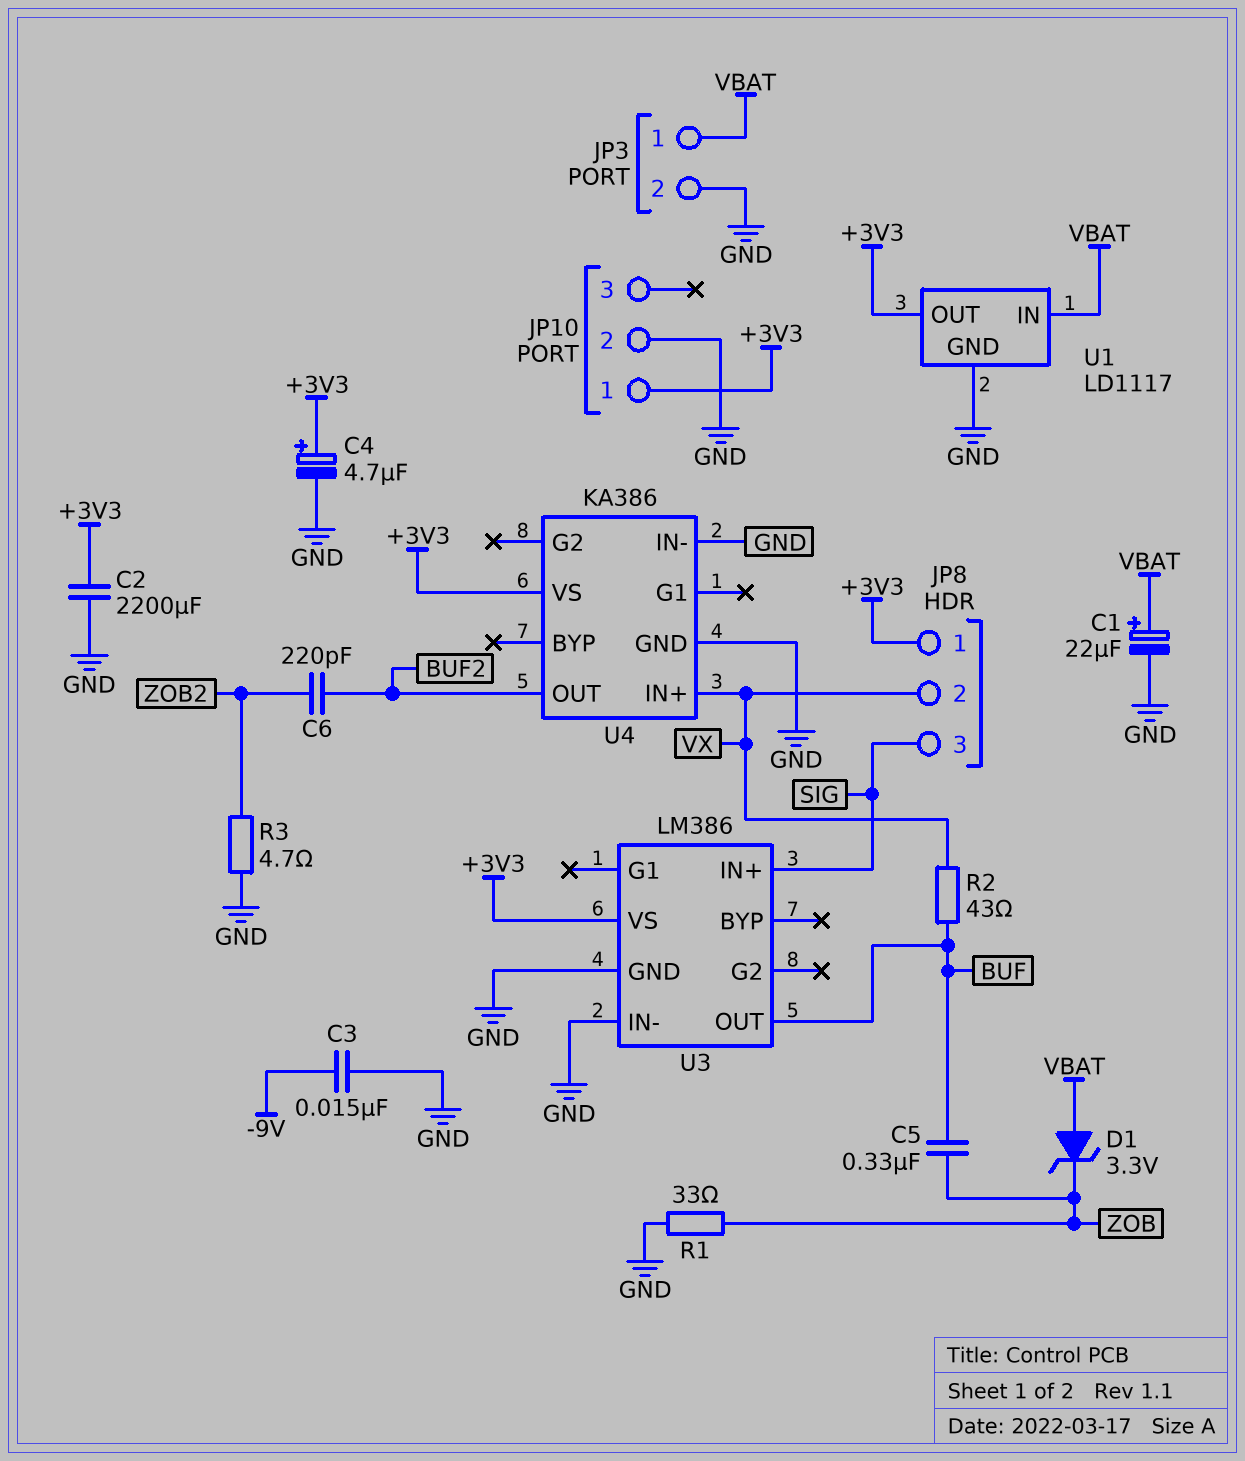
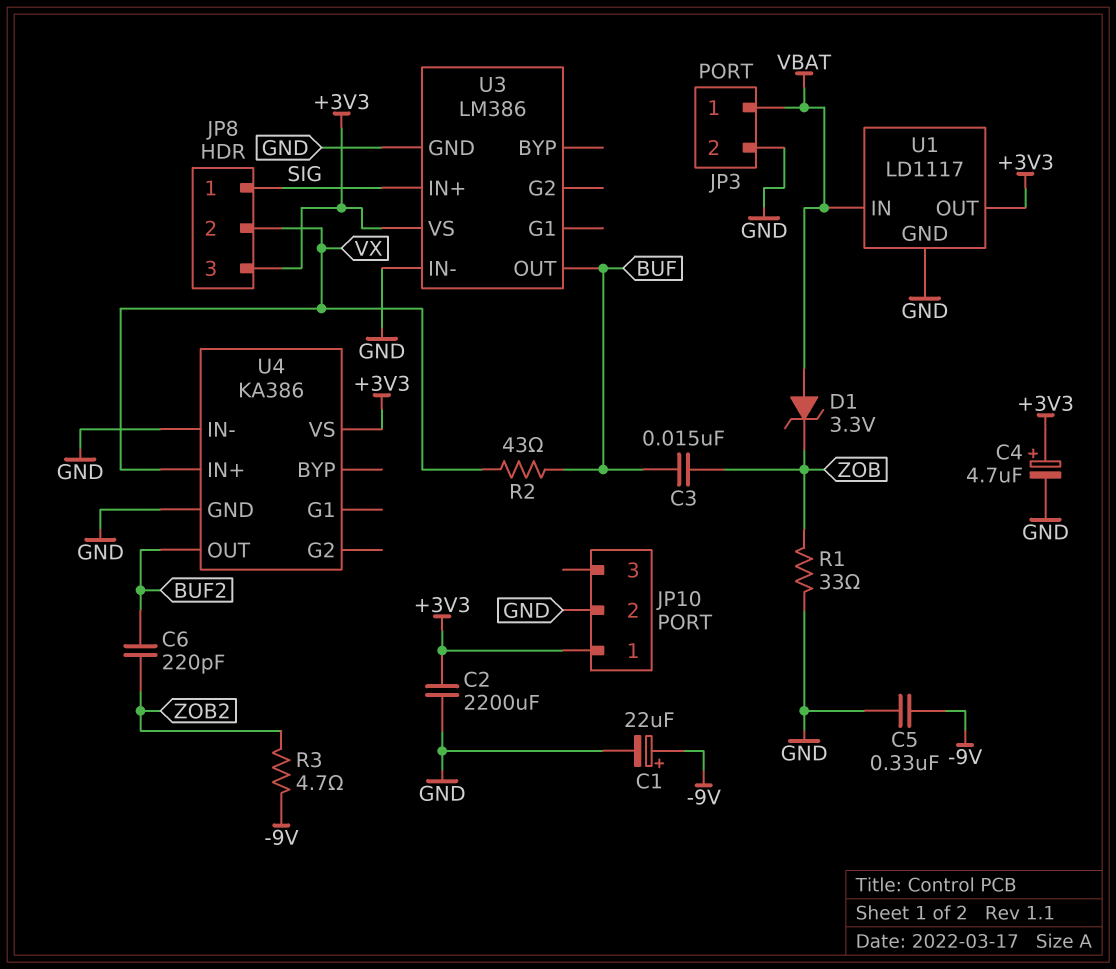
C1: 22uF (plus VBAT, minus GND) -> 22uF (plus -9V, minus GND)
C3: 15nF (-9V, GND) -> 15nF (BUF, ZOB)
C5: 330nF (BUF, ZOB) -> 330nF (-9V, GND)
JP8 pin 1: +3V3 -> SIG
JP8 pin 3: SIG -> +3V3
R3: 4.7 (GND, ZOB2) -> 4.7 (-9V, ZOB2)

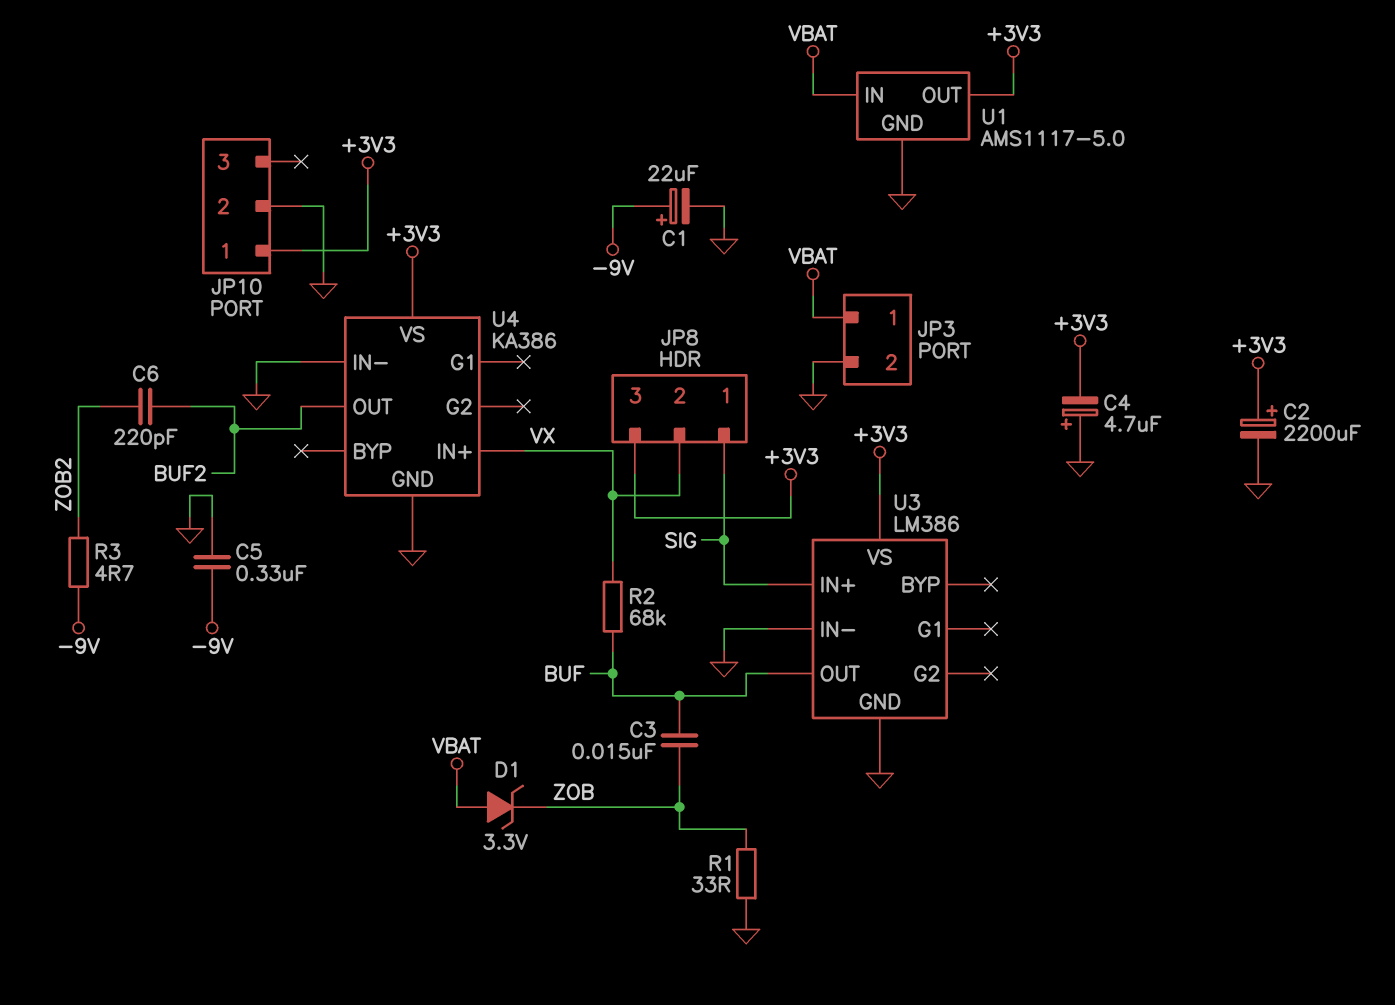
C2: 2200uF (+3V3, GND) -> 2200uF (plus +3V3, minus GND)
C4: 4.7uF (plus +3V3, minus GND) -> 4.7uF (plus GND, minus +3V3)
R2: 43 (BUF, VX) -> 68k (BUF, VX)
U1: LD1117 -> AMS1117-5.0

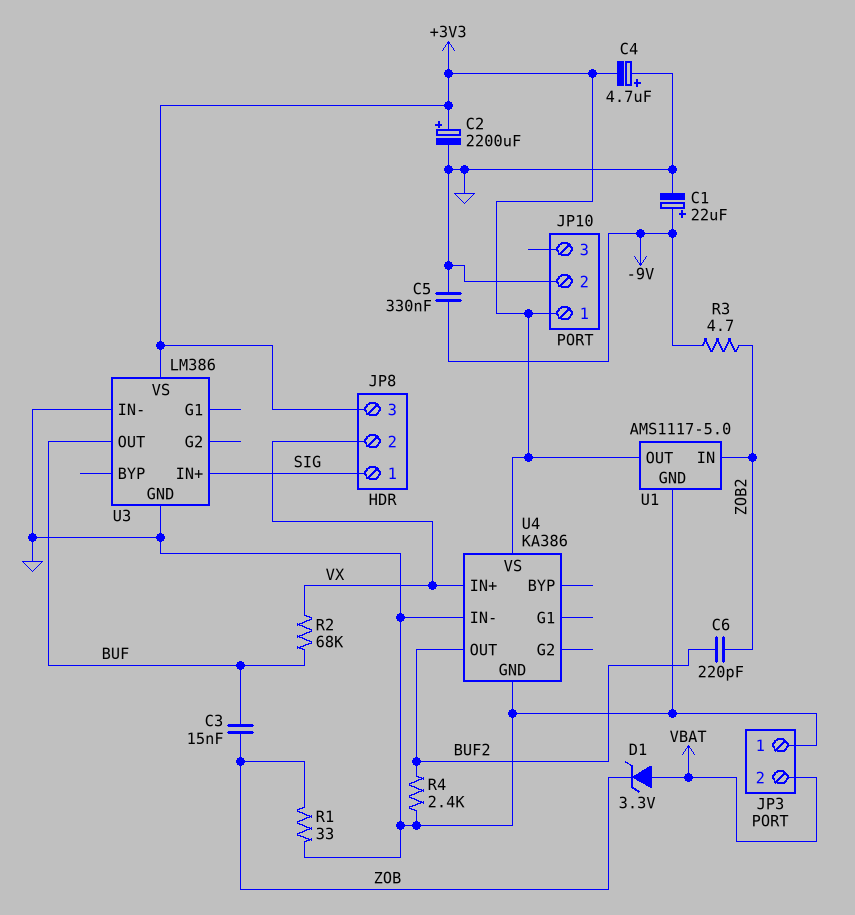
JP3 pin 1: VBAT -> GND
JP3 pin 2: GND -> VBAT
R4: none -> 2.4k (BUF2, GND)
U1 pin IN: VBAT -> ZOB2

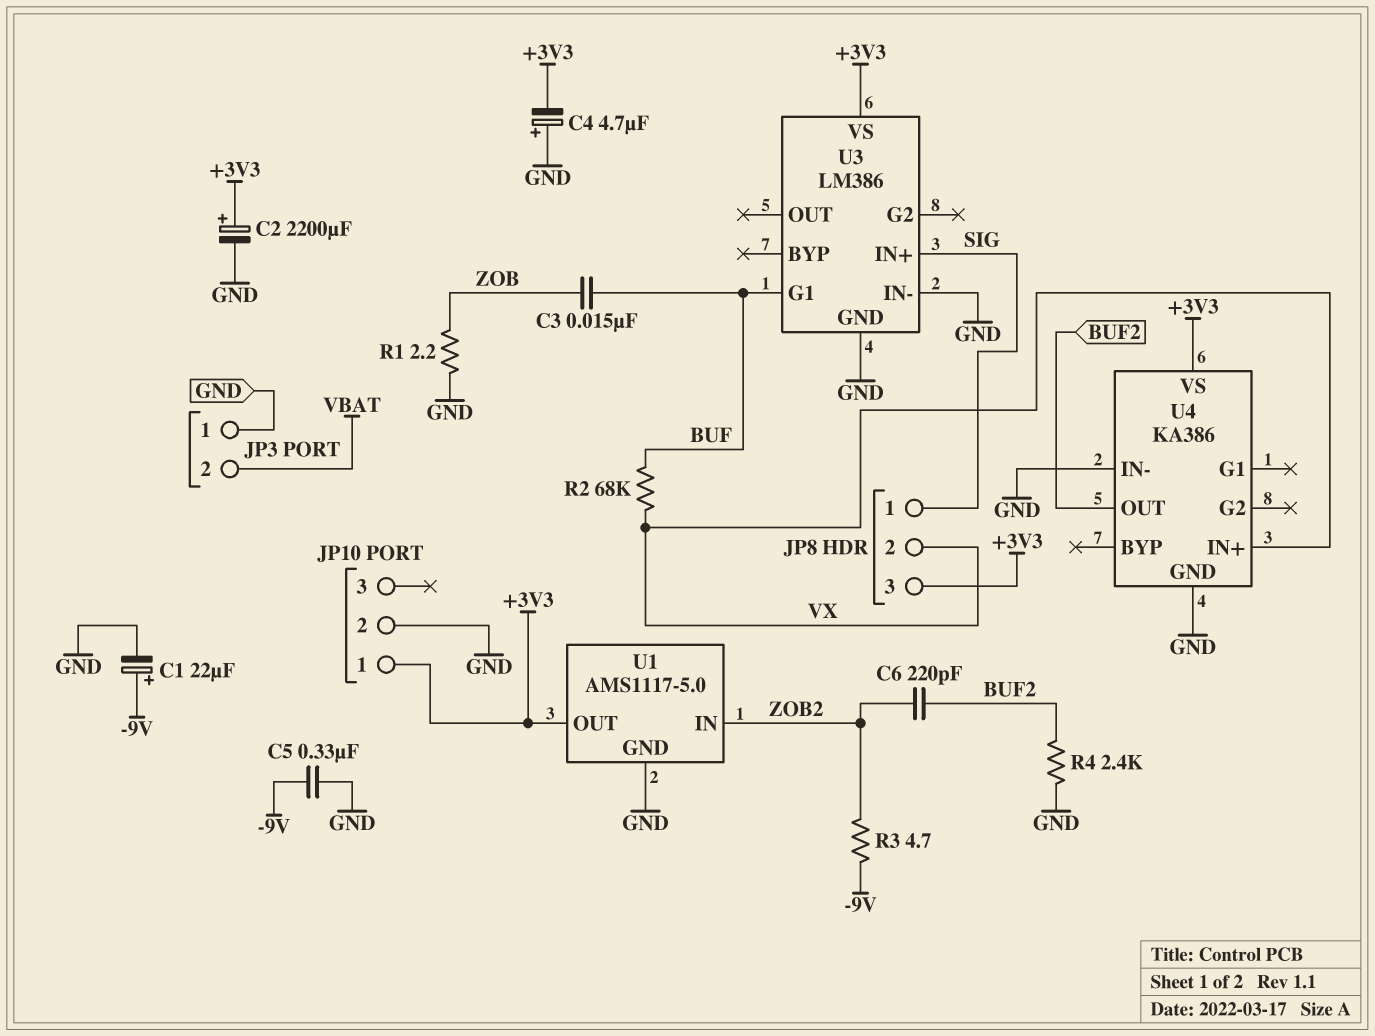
D1: zener 3.3V (A VBAT, K ZOB) -> none
R1: 33 (GND, ZOB) -> 2.2 (GND, ZOB)
U3 pin G1: none -> BUF
U3 pin OUT: BUF -> none

